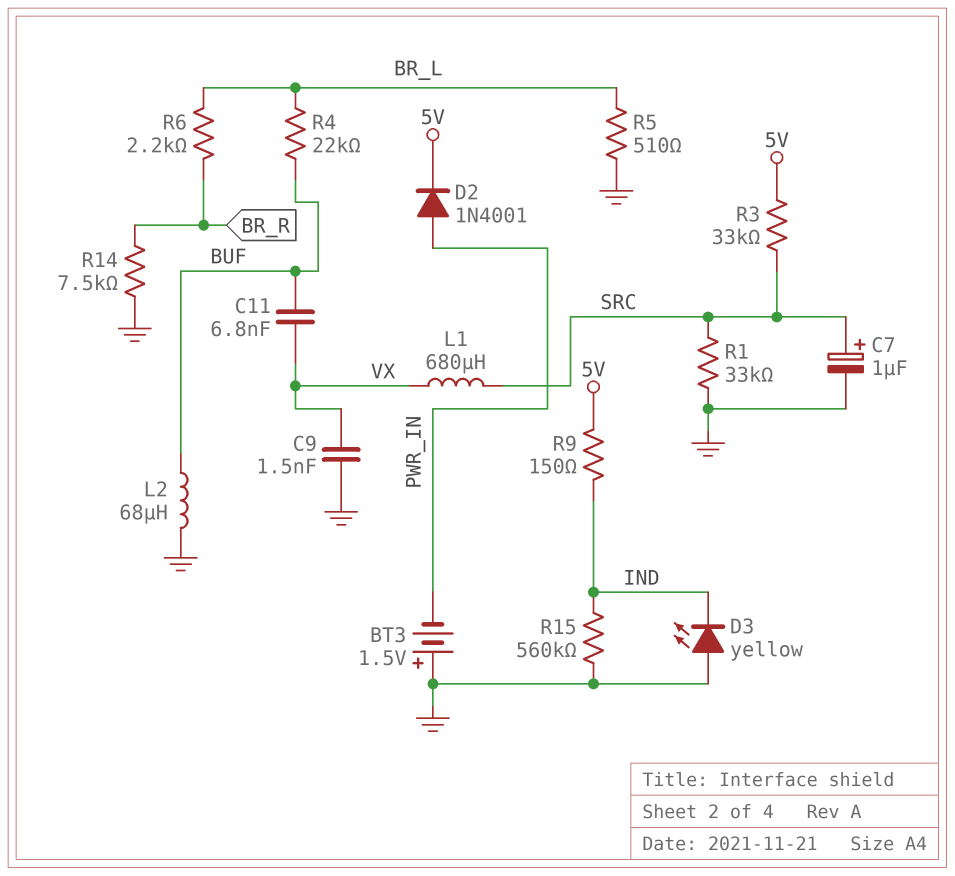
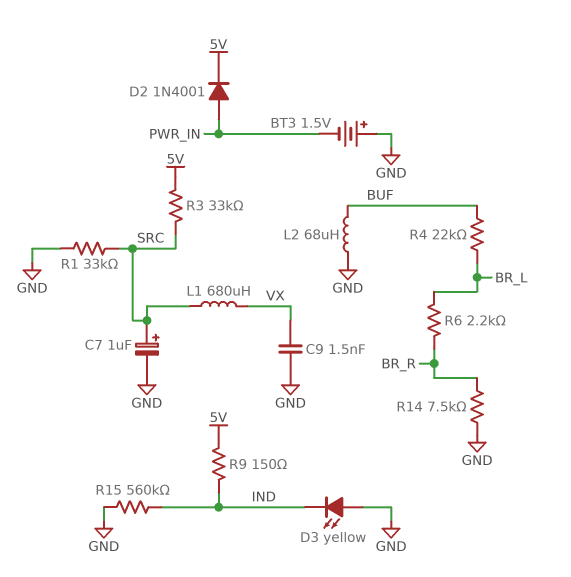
C11: 6.8nF (BUF, VX) -> none
R5: 510 (BR_L, GND) -> none

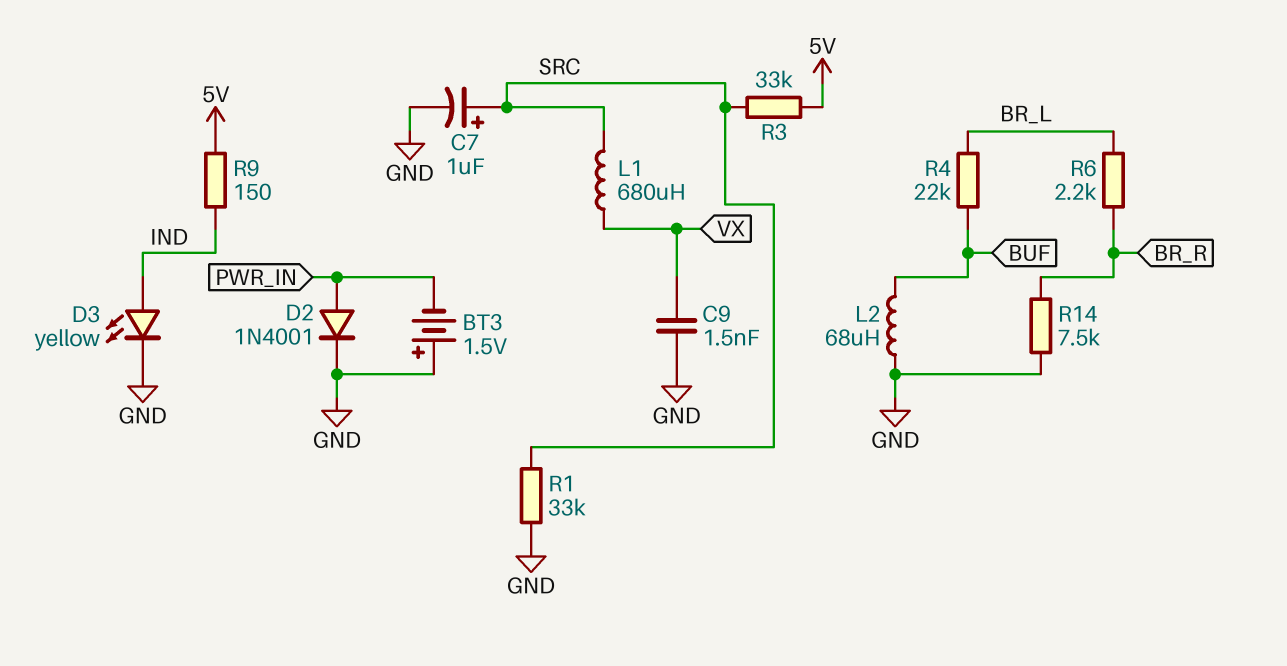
D2: diode 1N4001 (A PWR_IN, K 5V) -> diode 1N4001 (A PWR_IN, K GND)
D3: LED yellow (A GND, K IND) -> LED yellow (A IND, K GND)
R15: 560k (GND, IND) -> none

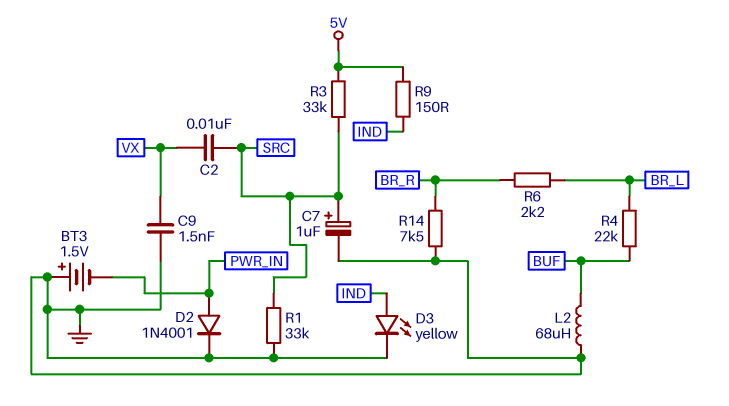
C2: none -> 10nF (SRC, VX)
L1: 680uH (SRC, VX) -> none

